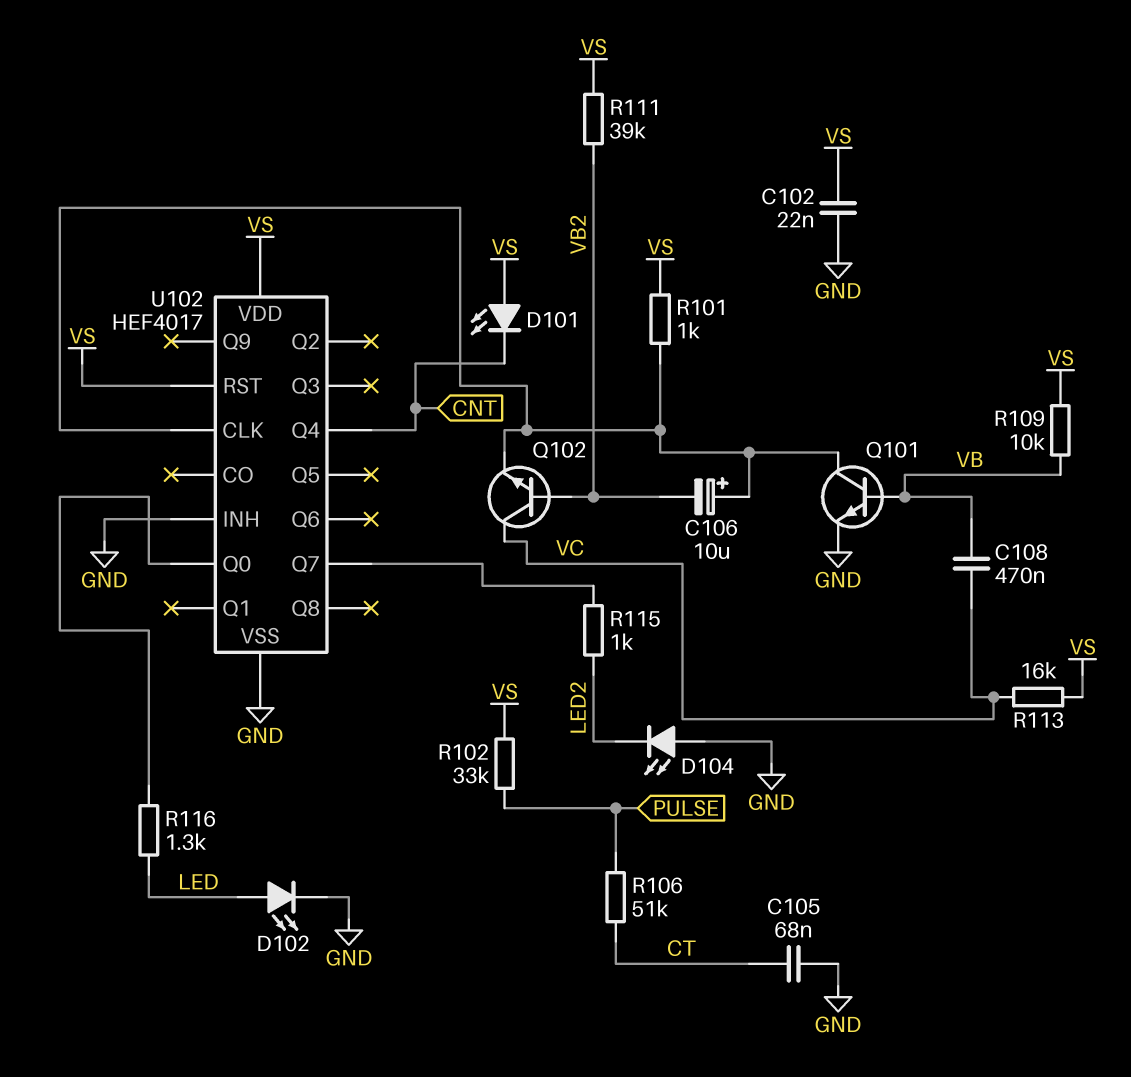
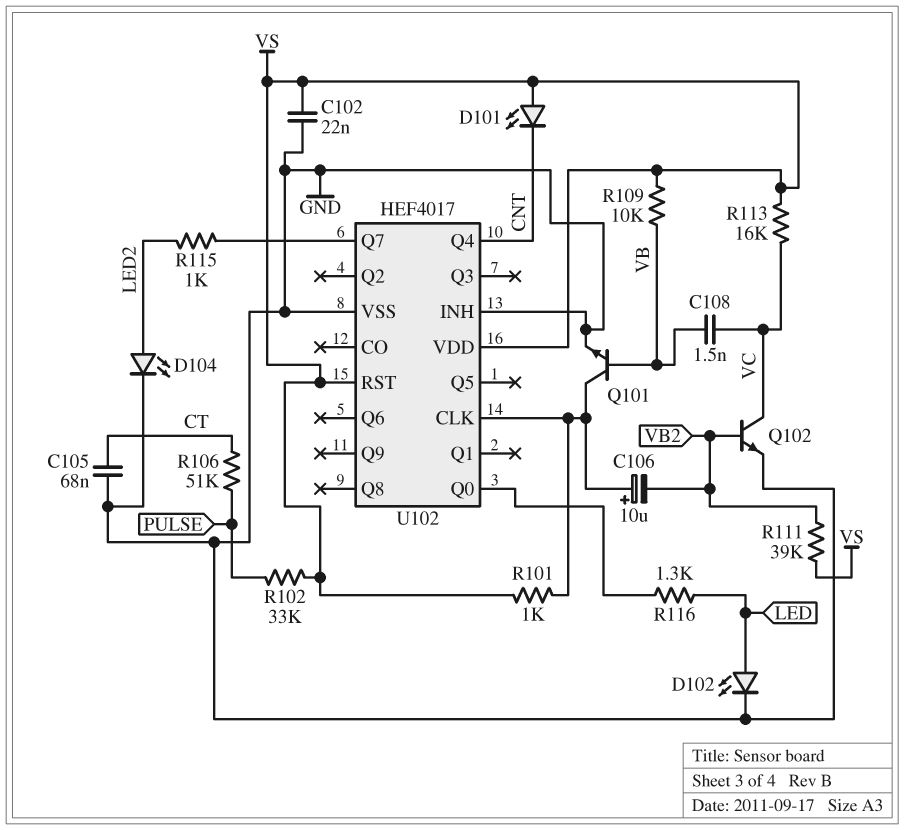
C108: 470nF (VB, VC) -> 1.5nF (VB, VC)
D104: LED (A GND, K LED2) -> LED (A LED2, K GND)
Q102: NPN (B VB2, C VC, E U102/CLK) -> NPN (B VB2, C VC, E GND)

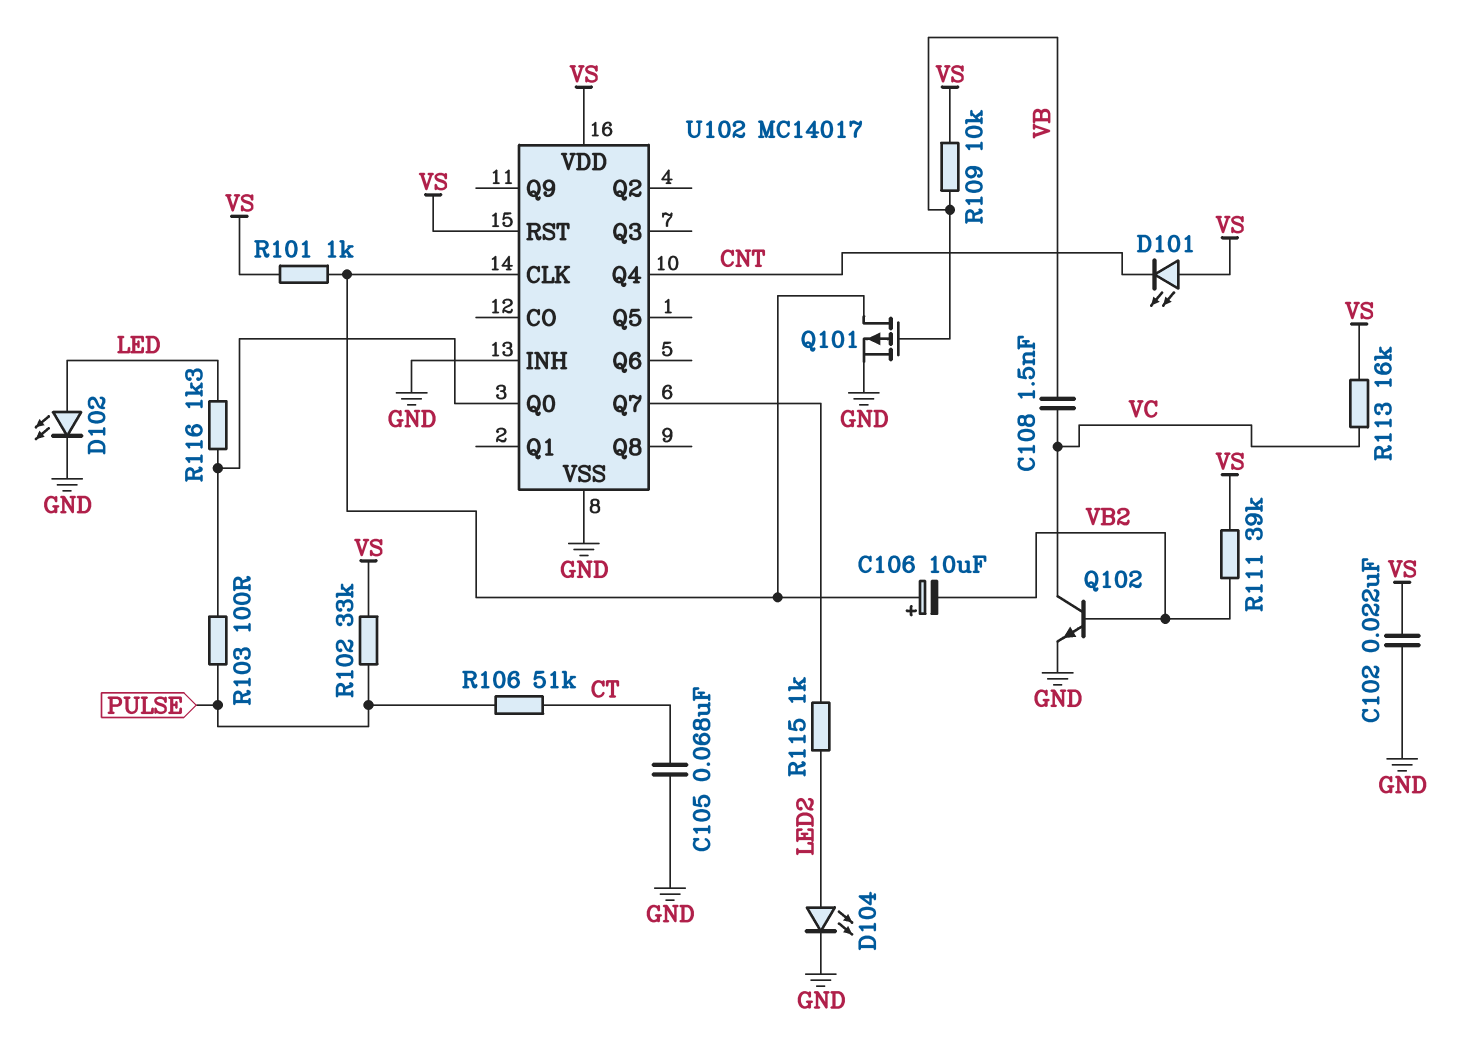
Q101: NPN (B VB, C U102/CLK, E GND) -> PMOS (G VB, D U102/CLK, S GND)
R103: none -> 100 (PULSE, U102/Q0)
U102: HEF4017 -> MC14017

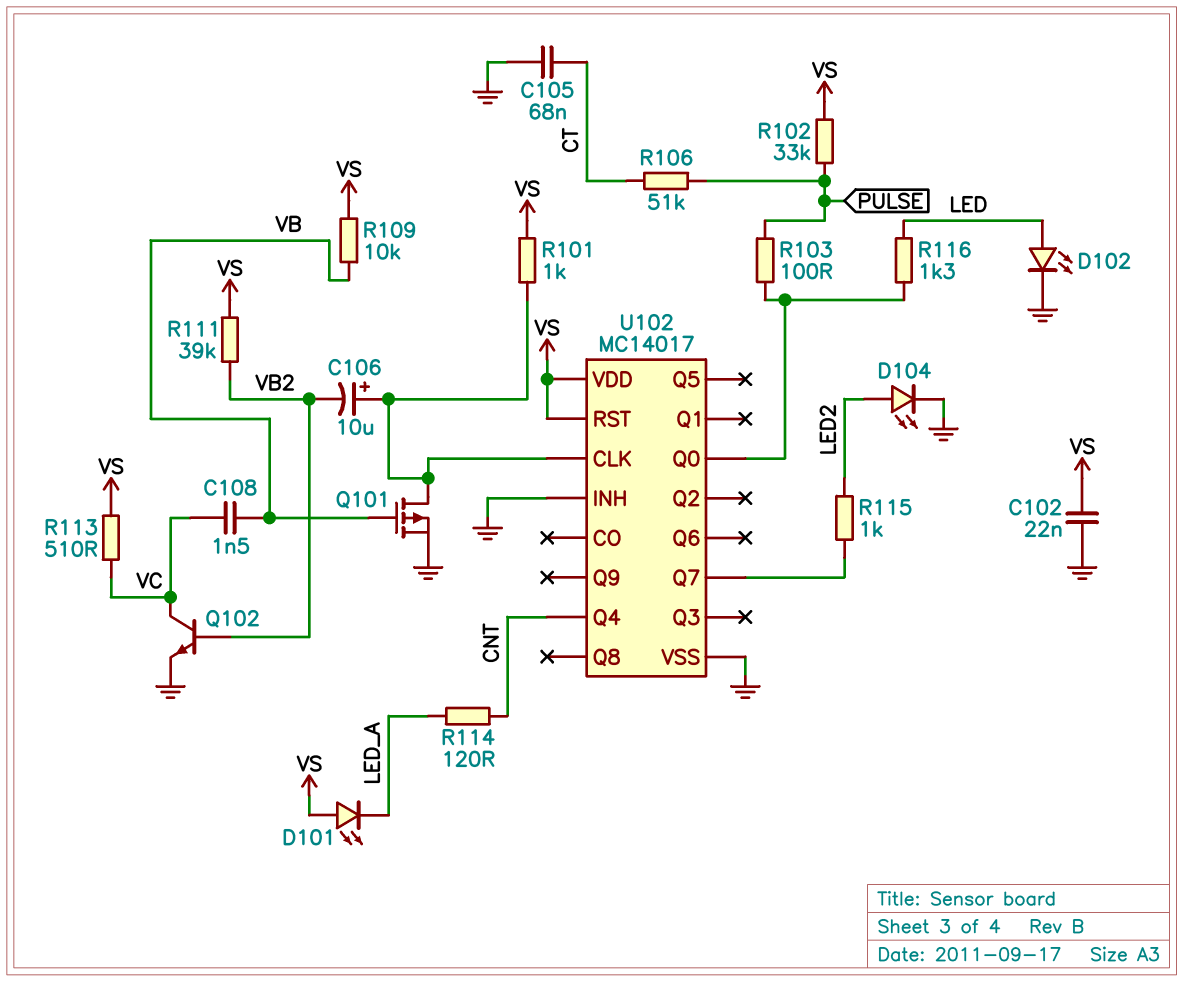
D101: LED (A VS, K CNT) -> LED (A VS, K LED_A)
R113: 16k (VC, VS) -> 510 (VC, VS)
R114: none -> 120 (CNT, LED_A)

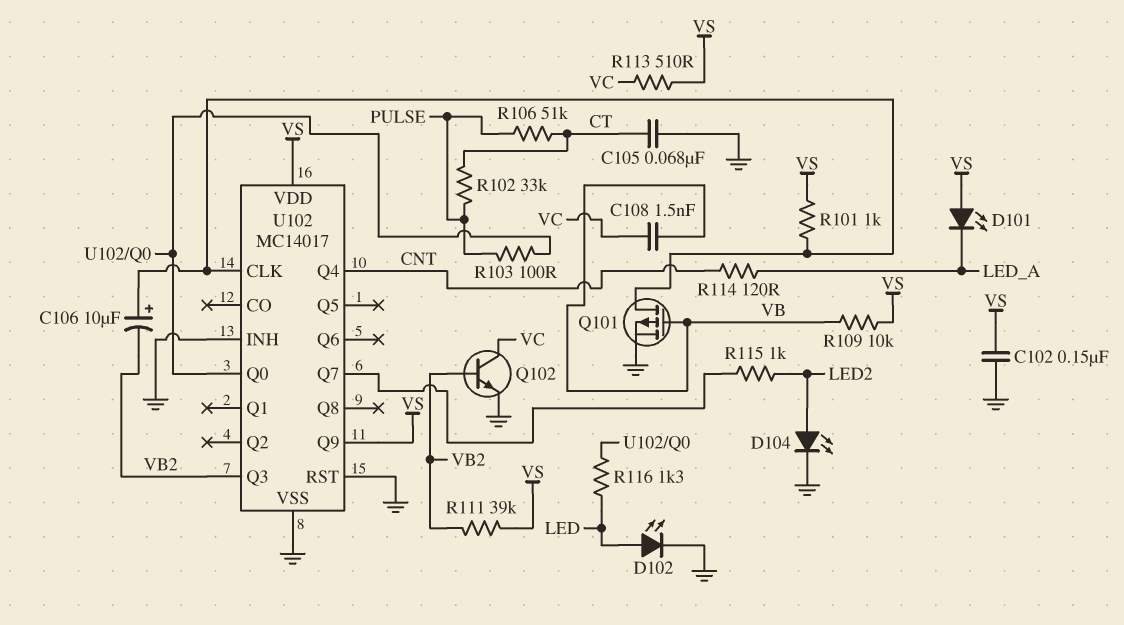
C102: 22nF (GND, VS) -> 150nF (GND, VS)
R102: 33k (PULSE, VS) -> 33k (CT, PULSE)
U102 pin Q3: none -> VB2
U102 pin Q9: none -> VS
U102 pin RST: VS -> GND

